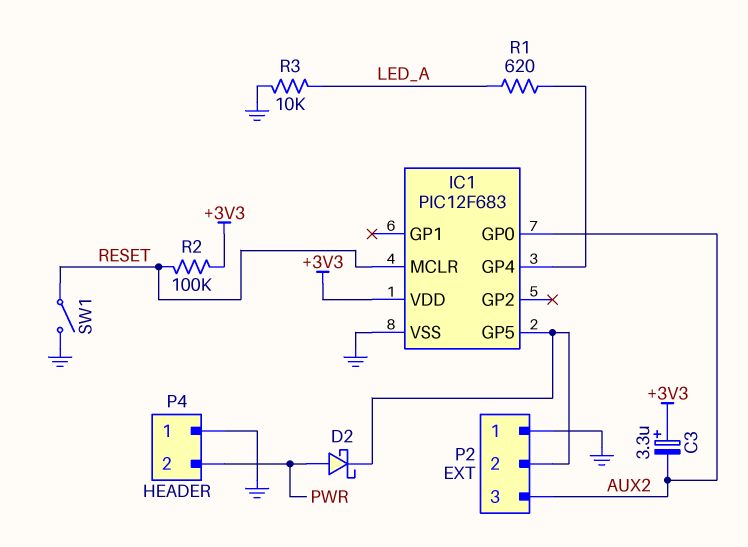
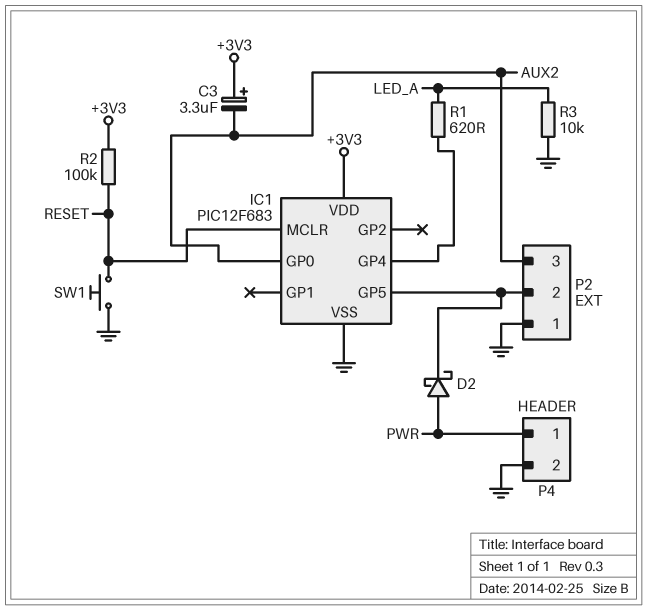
P4 pin 1: GND -> PWR
P4 pin 2: PWR -> GND
SW1: switch (GND, RESET) -> button (GND, RESET)

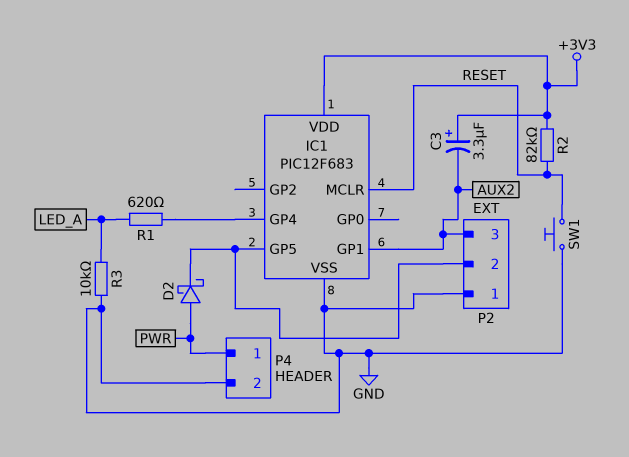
IC1 pin GP0: AUX2 -> none
IC1 pin GP1: none -> AUX2
R2: 100k (+3V3, RESET) -> 82k (+3V3, RESET)

